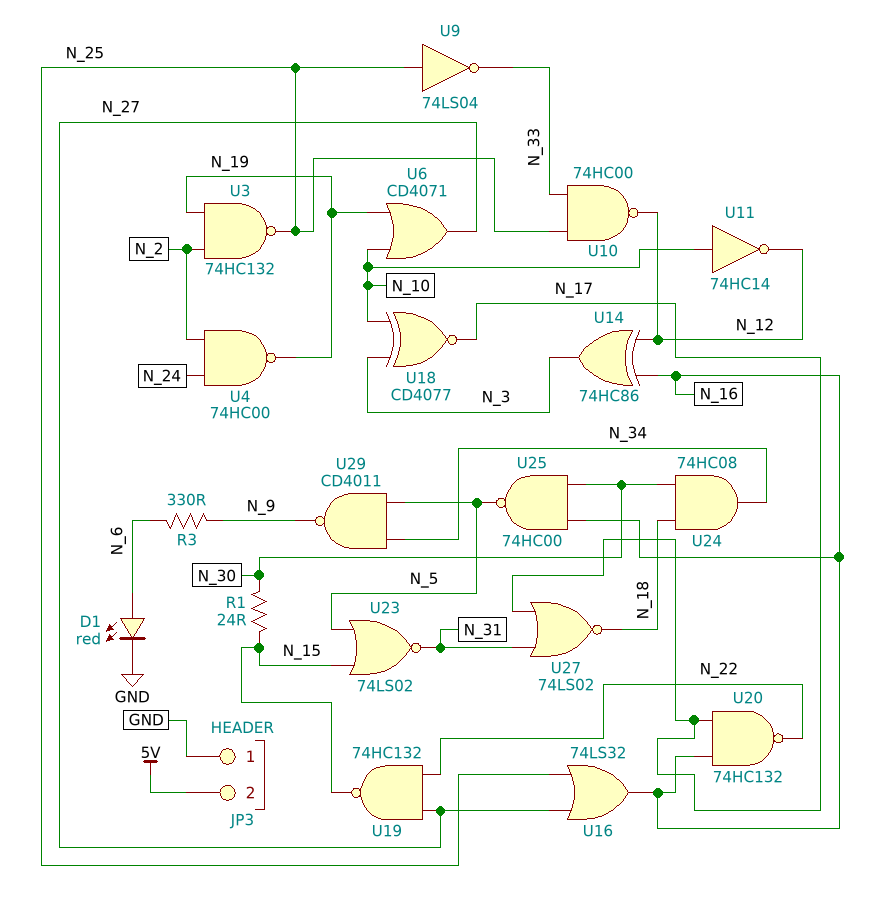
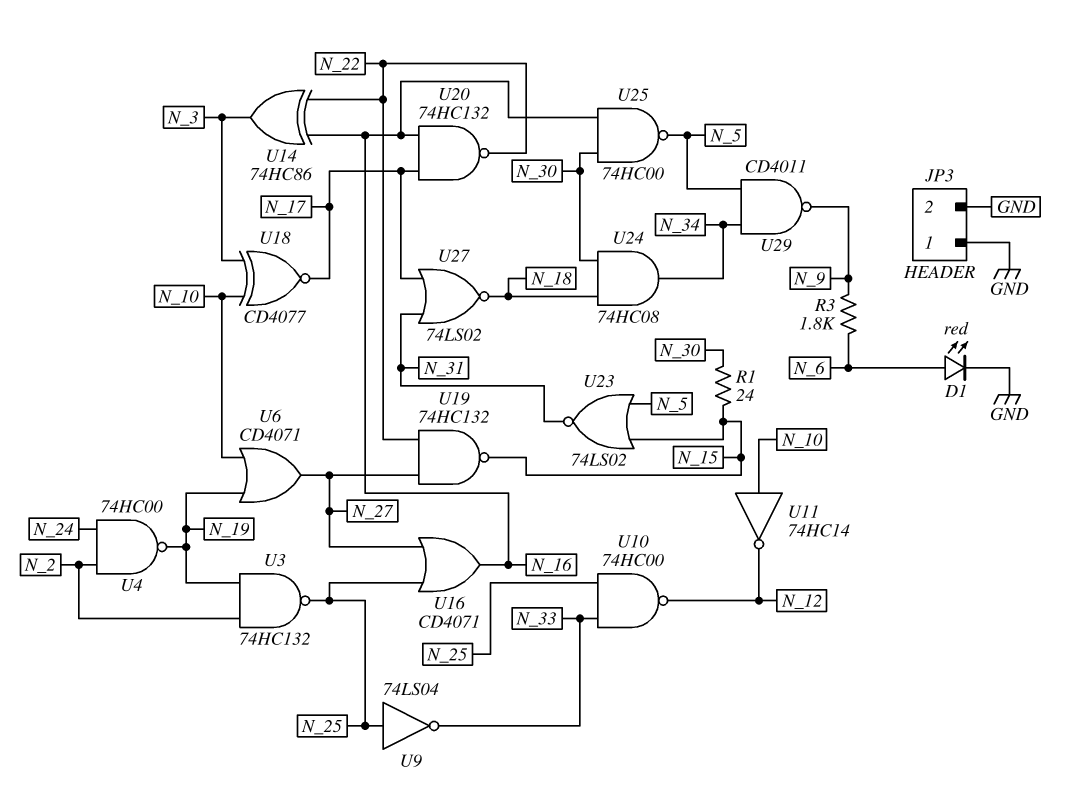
JP3 pin 2: 5V -> GND
R3: 330 (N_6, N_9) -> 1.8k (N_6, N_9)
U14: XOR 74HC86 (in N_12, in N_16, out N_3) -> XOR 74HC86 (in N_16, in N_22, out N_3)
U16: OR 74LS32 (in N_25, in N_27, out N_16) -> OR CD4071 (in N_25, in N_27, out N_16)

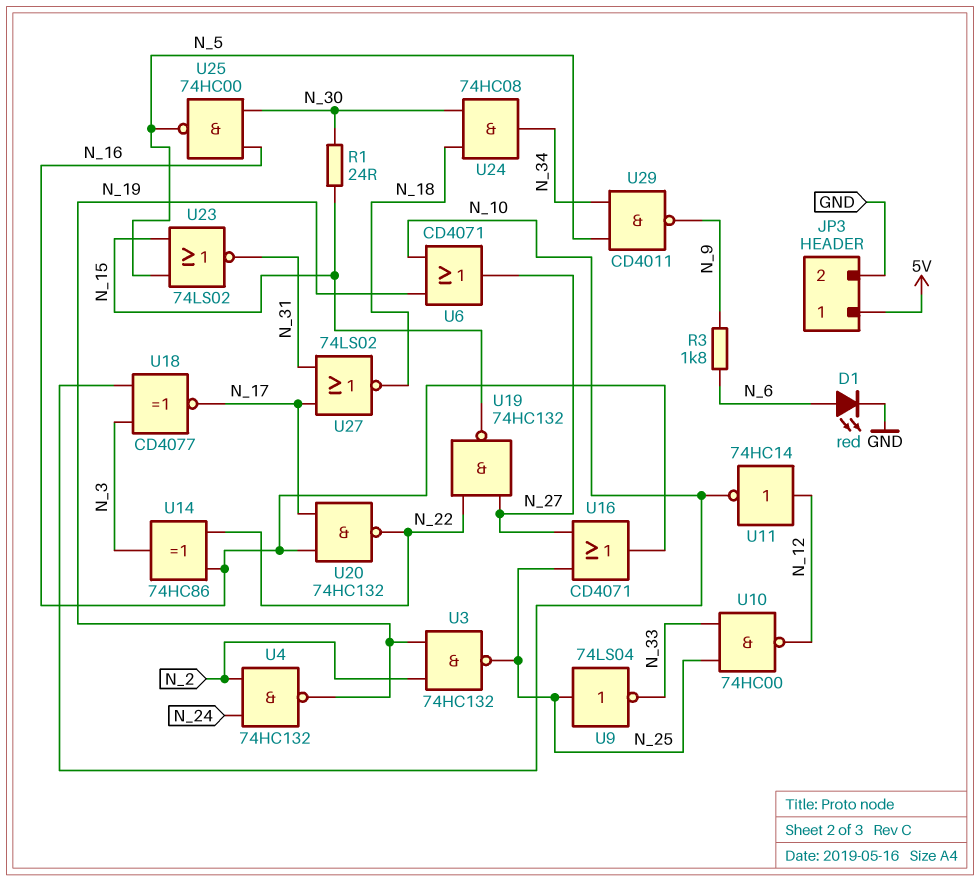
JP3 pin 1: GND -> 5V
U4: NAND 74HC00 (in N_2, in N_24, out N_19) -> NAND 74HC132 (in N_2, in N_24, out N_19)
U11: NOT 74HC14 (in N_10, out N_12) -> NOT 74HC14 (in N_12, out N_10)

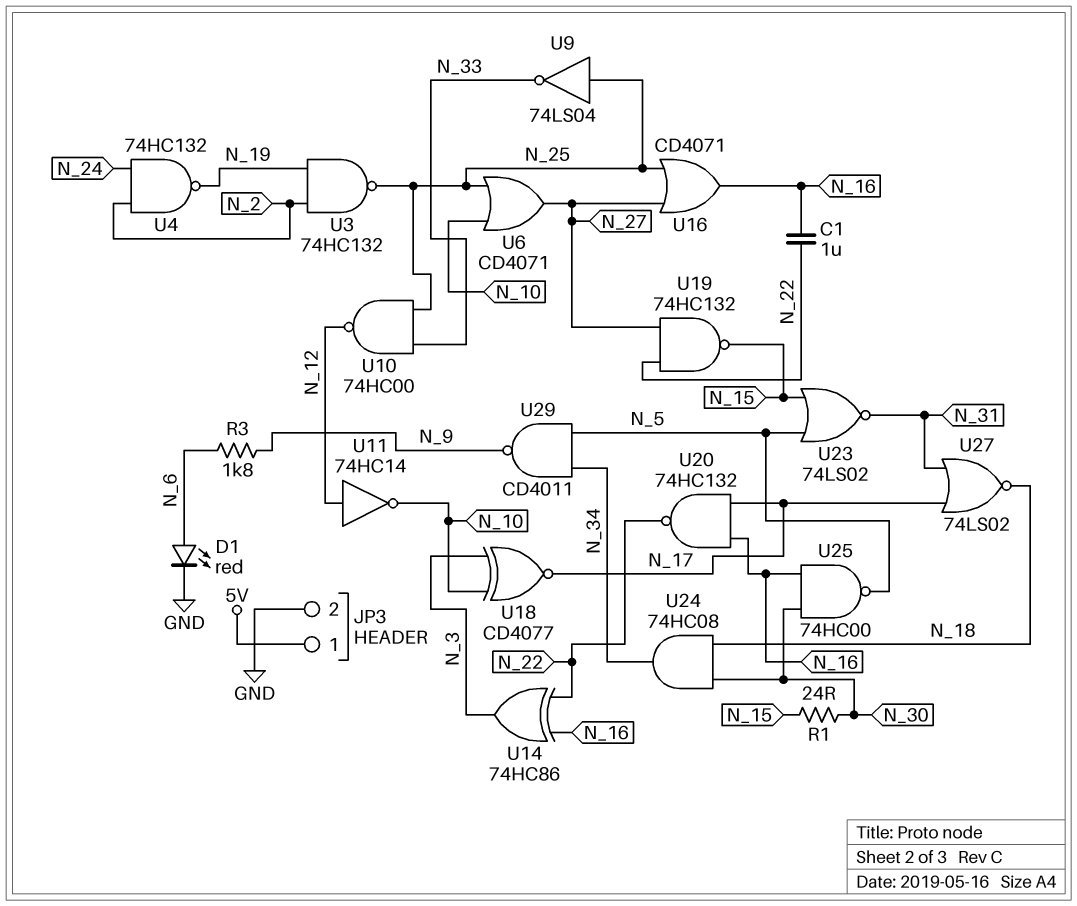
C1: none -> 1uF (N_16, N_22)
U6: OR CD4071 (in N_10, in N_19, out N_27) -> OR CD4071 (in N_10, in N_25, out N_27)

